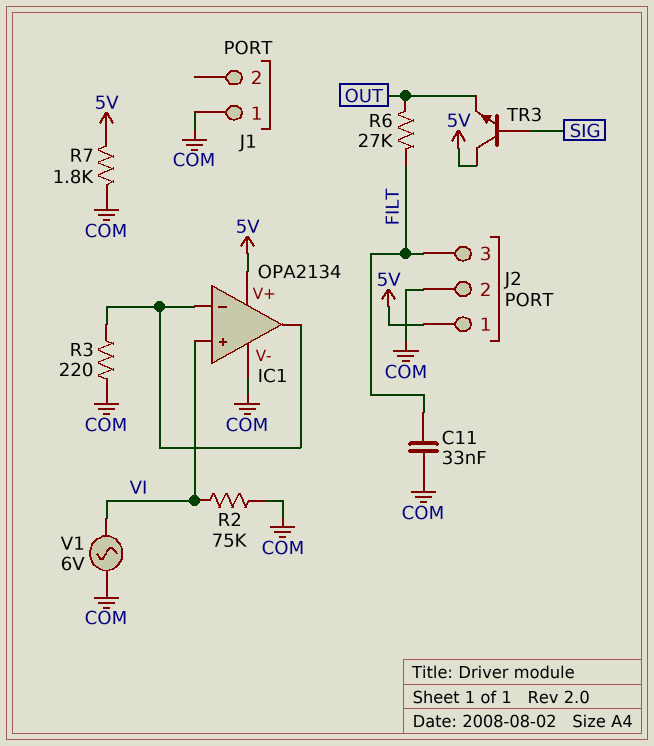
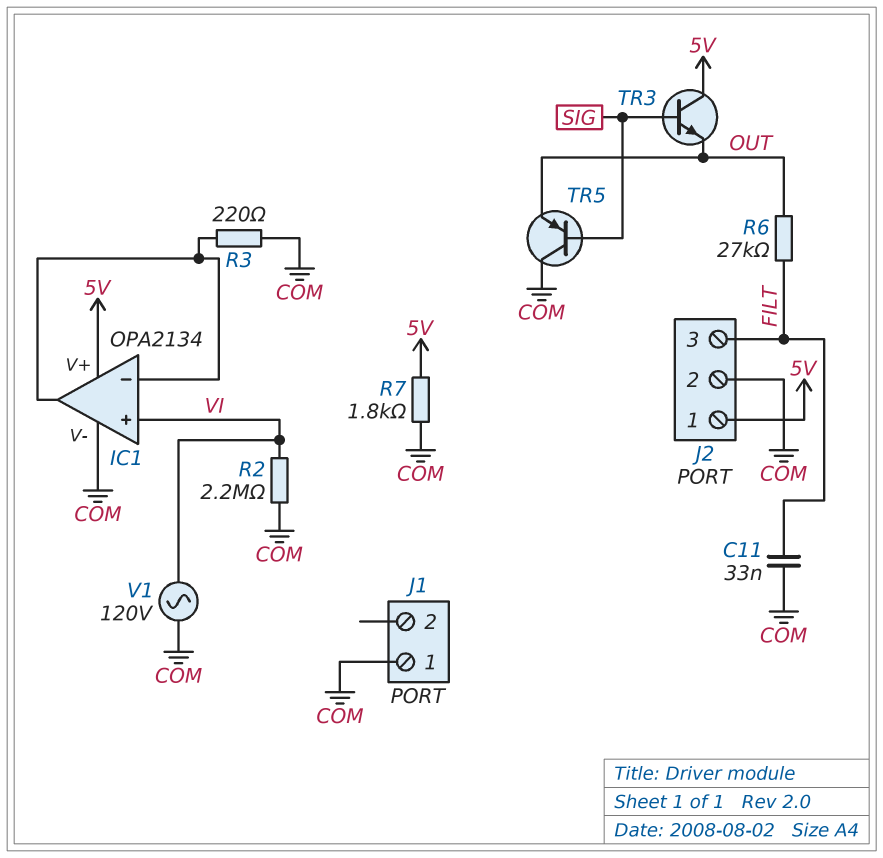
R2: 75k (COM, VI) -> 2.2M (COM, VI)
TR5: none -> PNP (B SIG, C COM, E OUT)
V1: AC 6V (COM, VI) -> AC 120V (COM, VI)

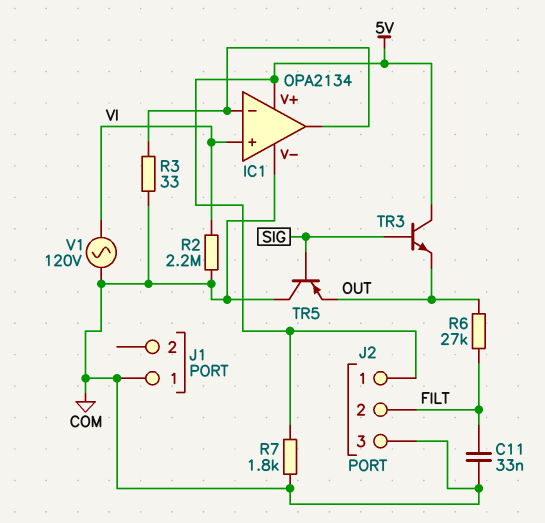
J2 pin 2: COM -> FILT
J2 pin 3: FILT -> COM
R3: 220 (COM, IC1/in-) -> 33 (COM, IC1/in-)

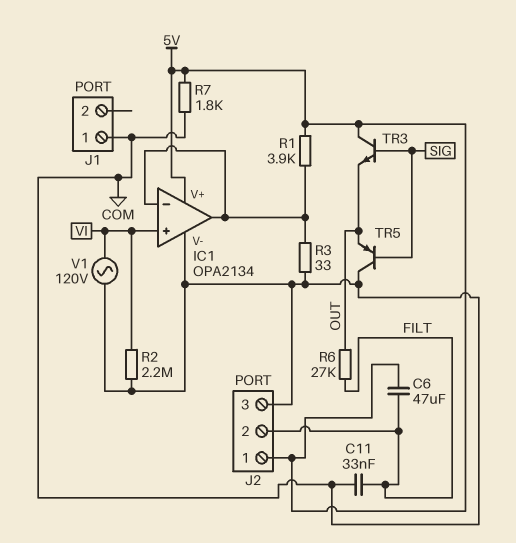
C6: none -> 47uF (5V, FILT)
R1: none -> 3.9k (5V, IC1/in-)

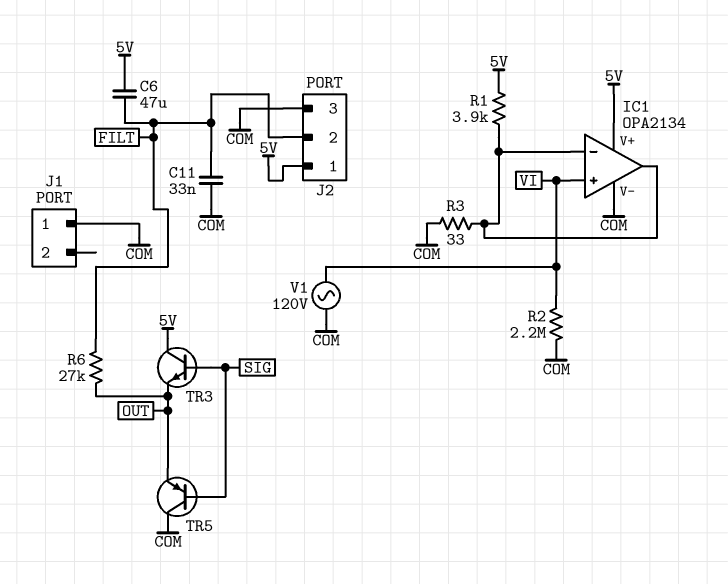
R7: 1.8k (5V, COM) -> none

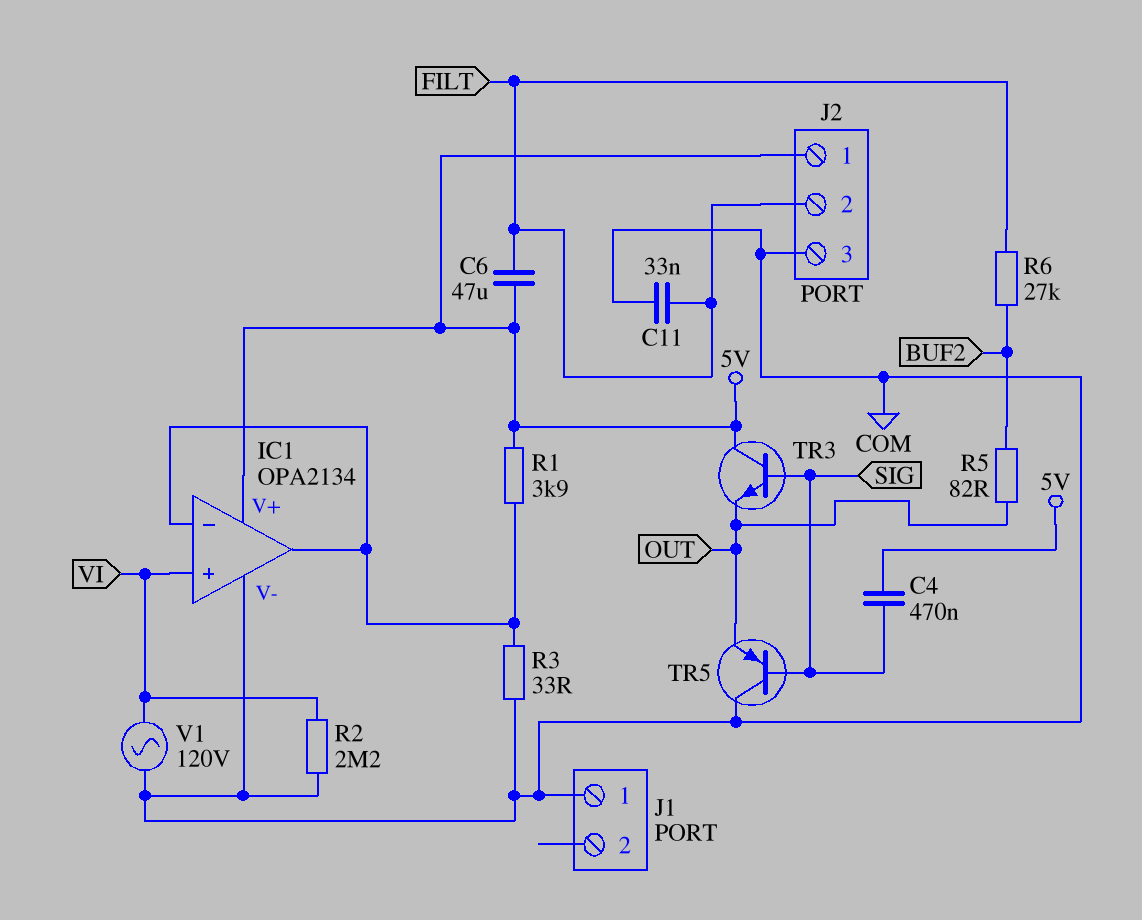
C4: none -> 470nF (5V, SIG)
R5: none -> 82 (BUF2, OUT)
R6: 27k (FILT, OUT) -> 27k (BUF2, FILT)

